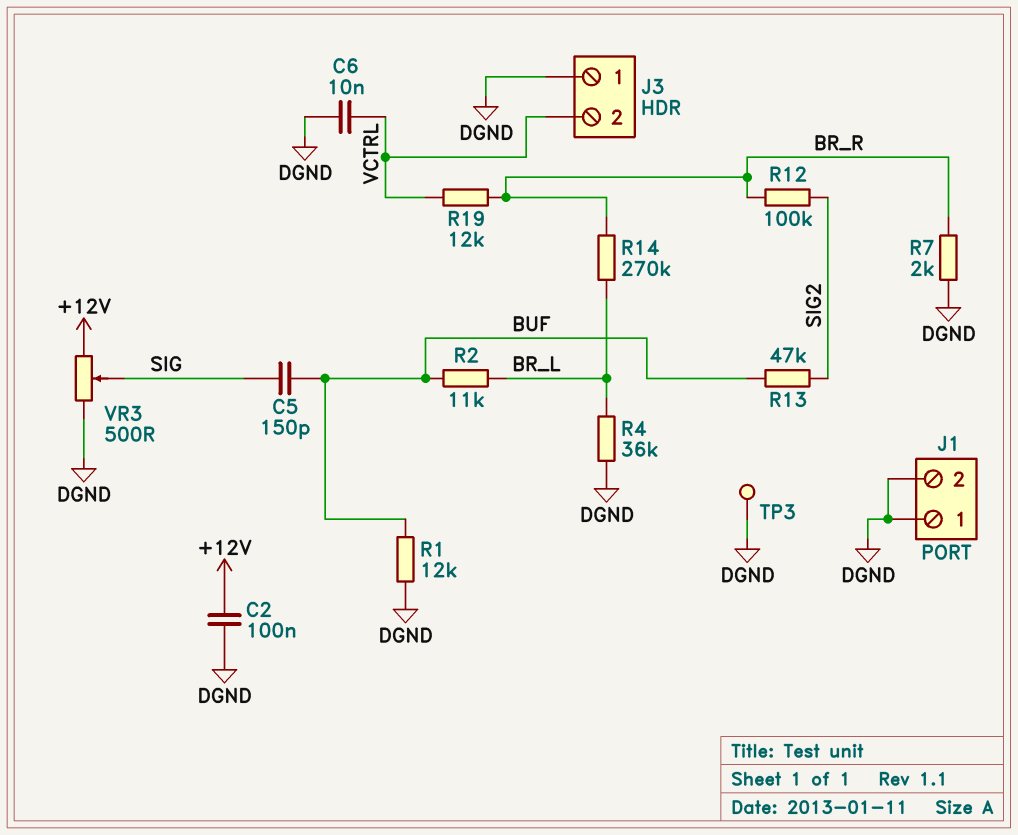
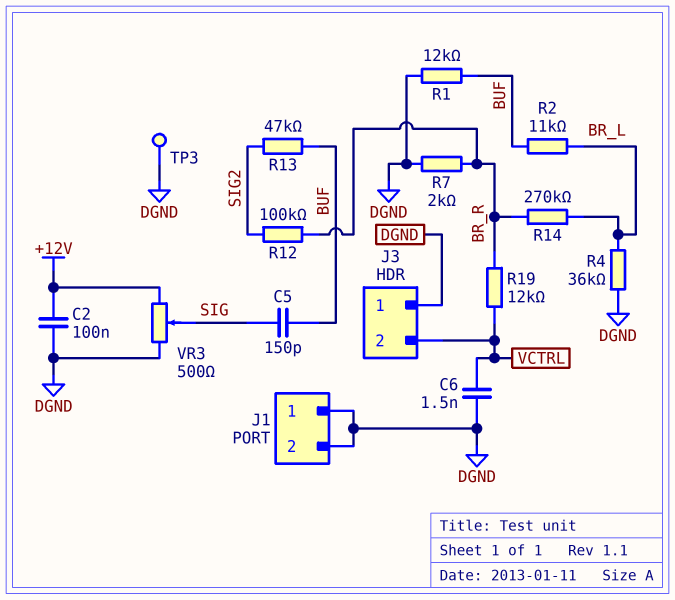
C6: 10nF (DGND, VCTRL) -> 1.5nF (DGND, VCTRL)

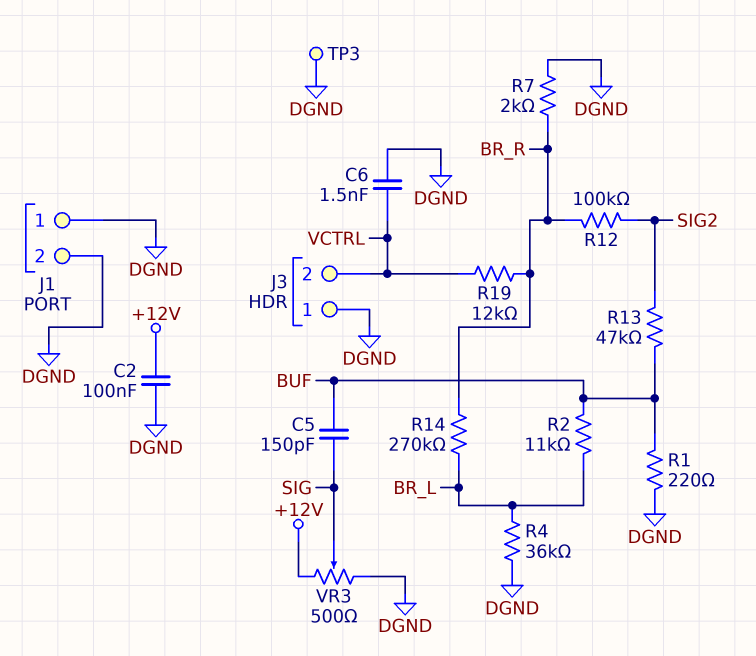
R1: 12k (BUF, DGND) -> 220 (BUF, DGND)

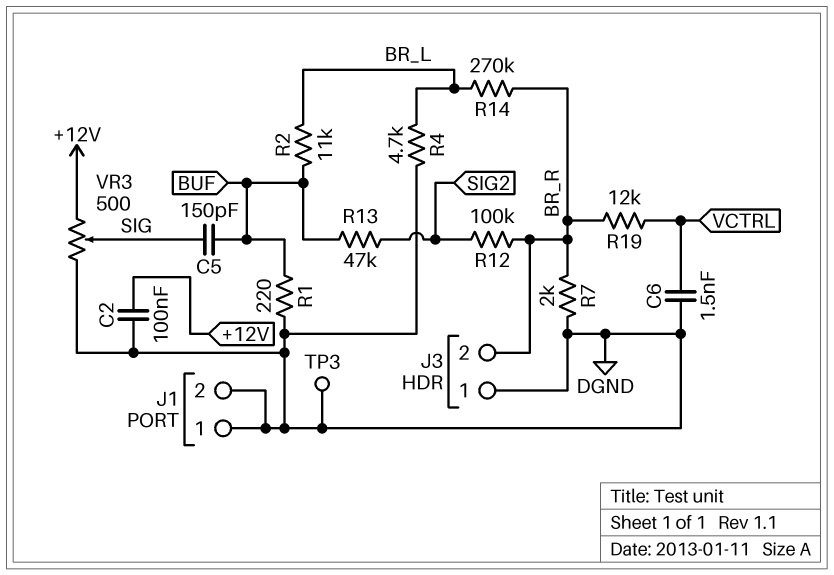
J3 pin 2: VCTRL -> BR_R
R4: 36k (BR_L, DGND) -> 4.7k (BR_L, DGND)

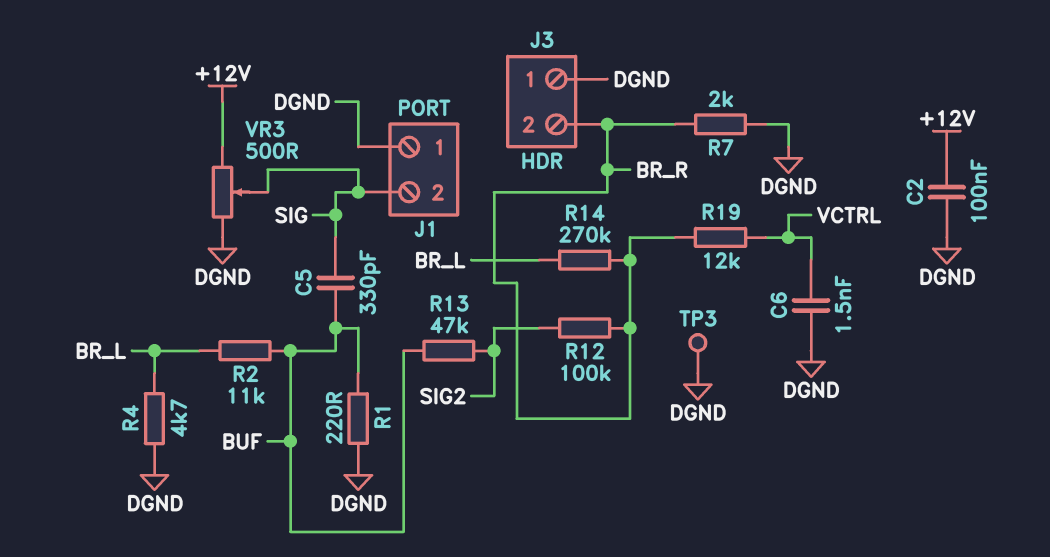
C5: 150pF (BUF, SIG) -> 330pF (BUF, SIG)
J1 pin 2: DGND -> SIG

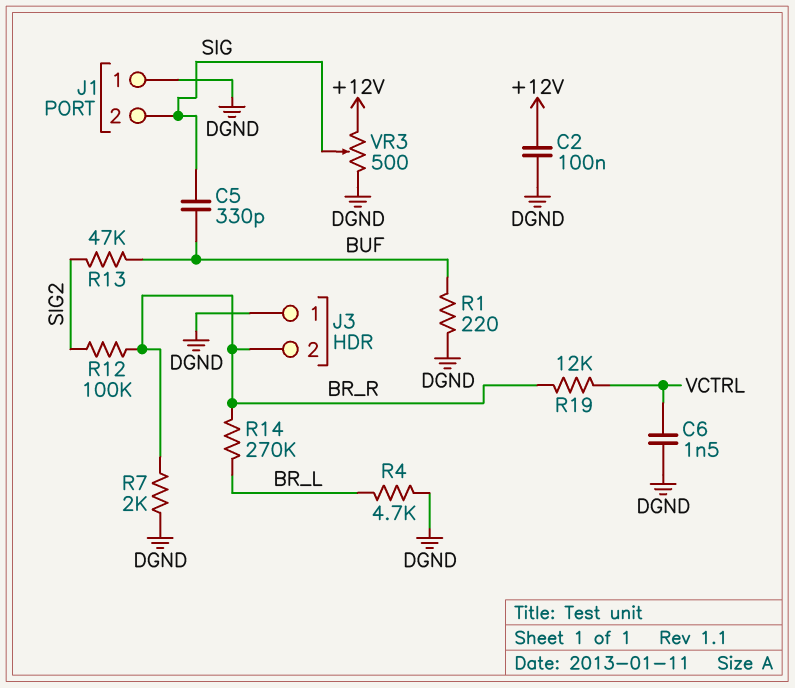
R2: 11k (BR_L, BUF) -> none
TP3: test point (DGND) -> none

